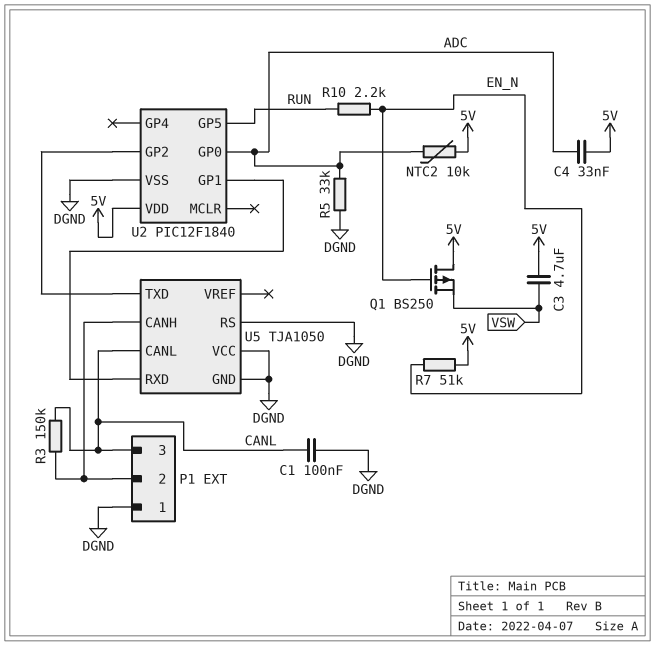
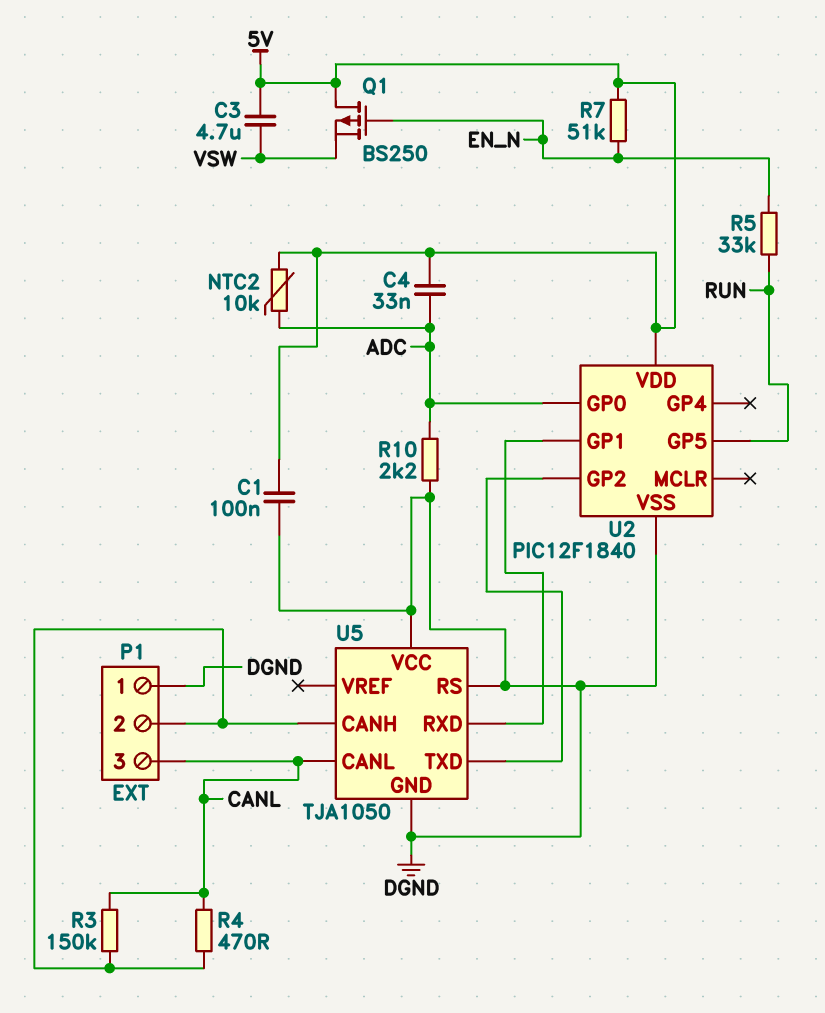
C1: 100nF (CANL, DGND) -> 100nF (5V, DGND)
R4: none -> 470 (CANL, P1/2)
R5: 33k (ADC, DGND) -> 33k (EN_N, RUN)
R10: 2.2k (EN_N, RUN) -> 2.2k (ADC, DGND)

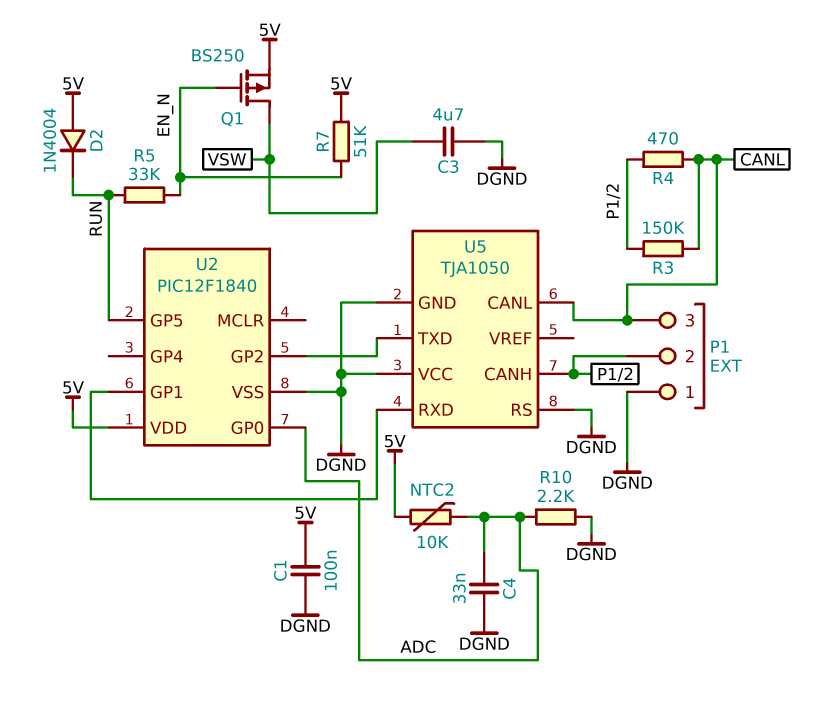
C3: 4.7uF (5V, VSW) -> 4.7uF (DGND, VSW)
C4: 33nF (5V, ADC) -> 33nF (ADC, DGND)
D2: none -> diode 1N4004 (A 5V, K RUN)
Q1: PMOS BS250 (G EN_N, D 5V, S VSW) -> PMOS BS250 (G EN_N, D VSW, S 5V)

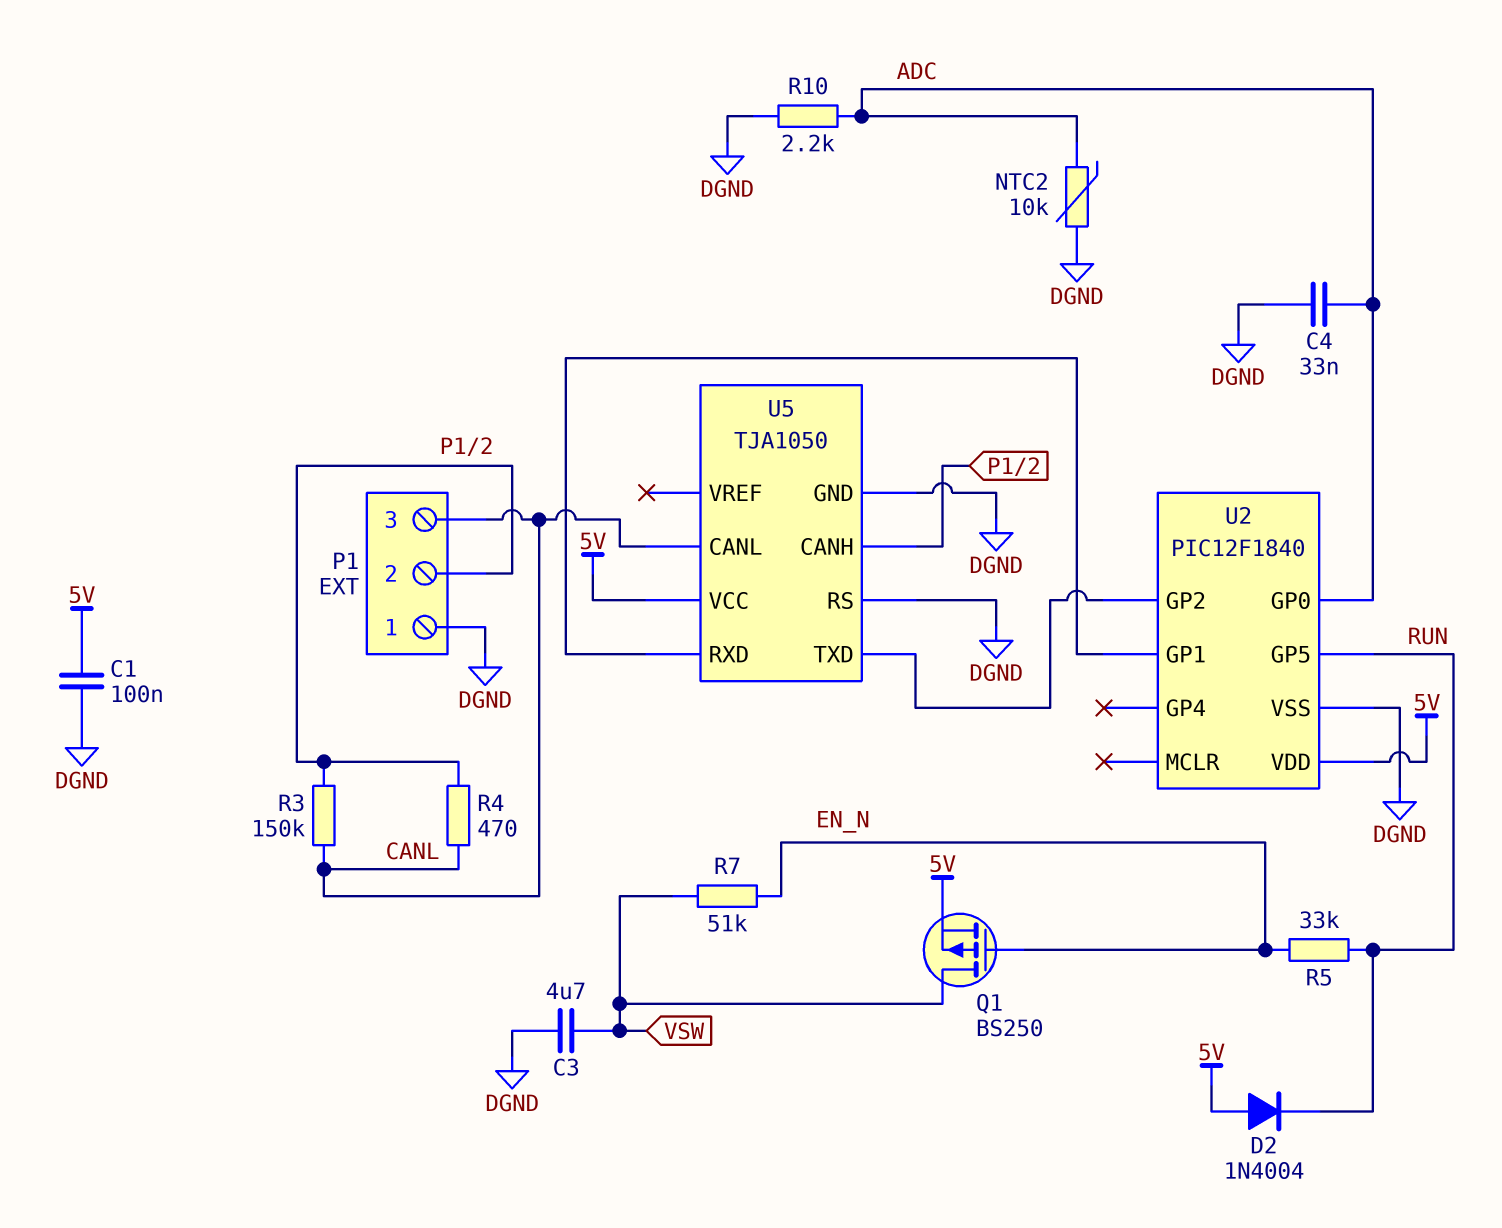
NTC2: 10k (5V, ADC) -> 10k (ADC, DGND)
R7: 51k (5V, EN_N) -> 51k (EN_N, VSW)
U5 pin VCC: DGND -> 5V

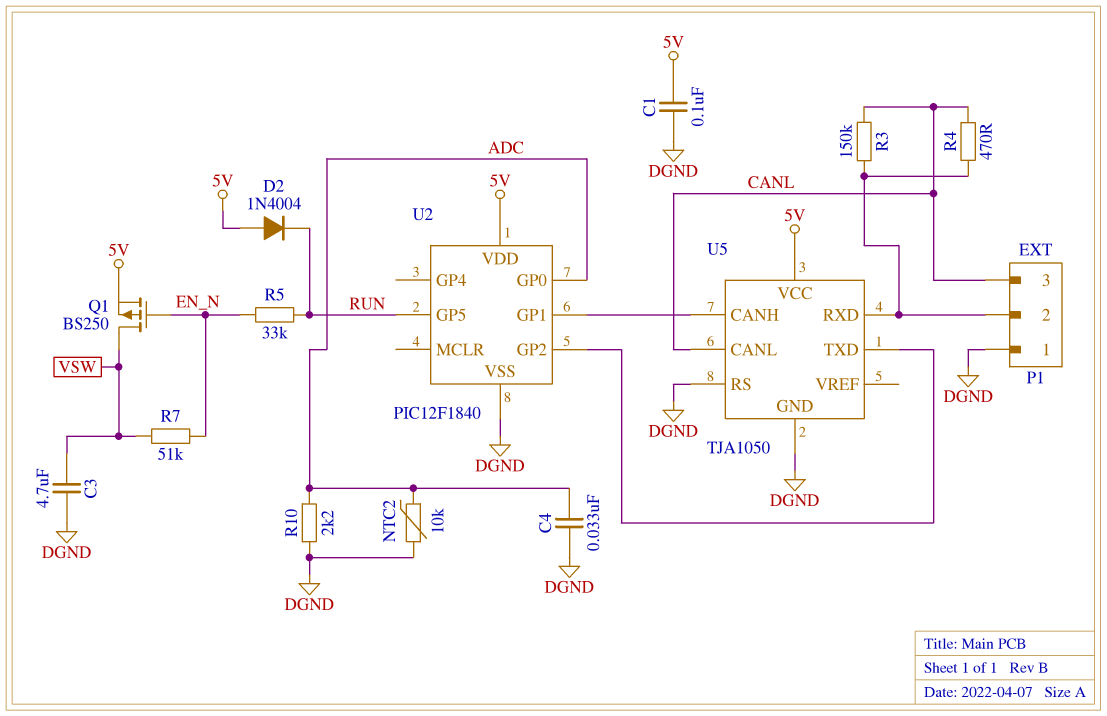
U5 pin CANH: P1/2 -> U2/GP1
U5 pin RXD: U2/GP1 -> P1/2

